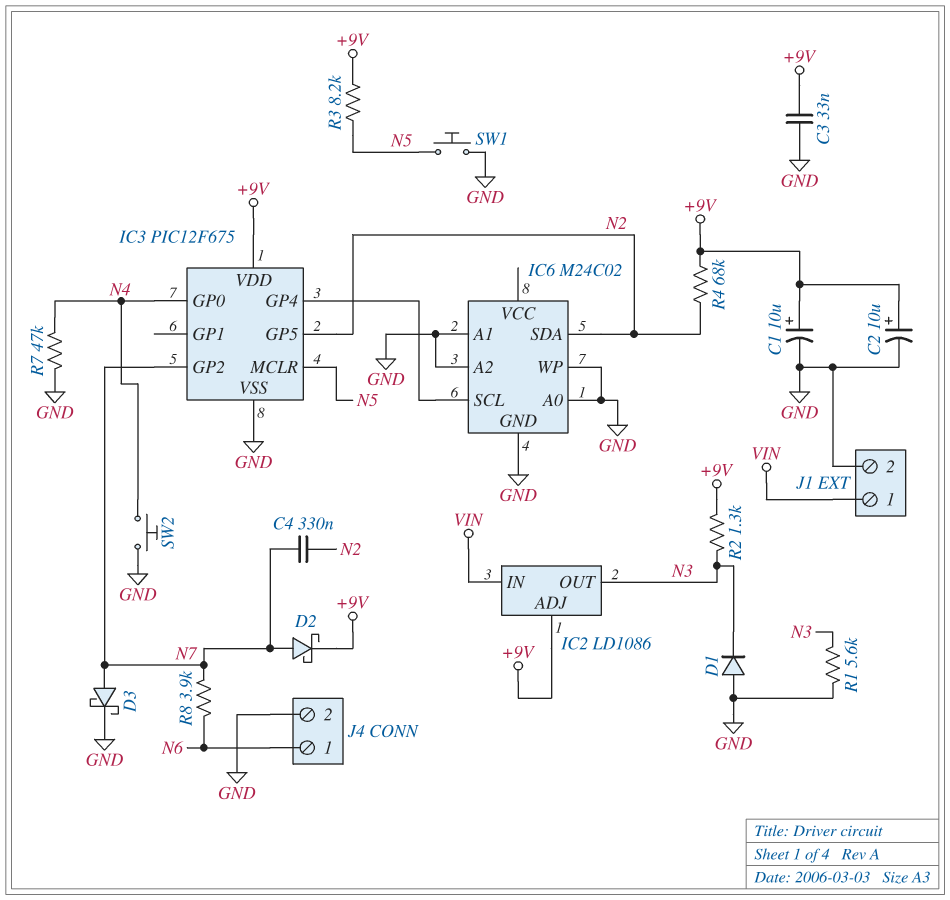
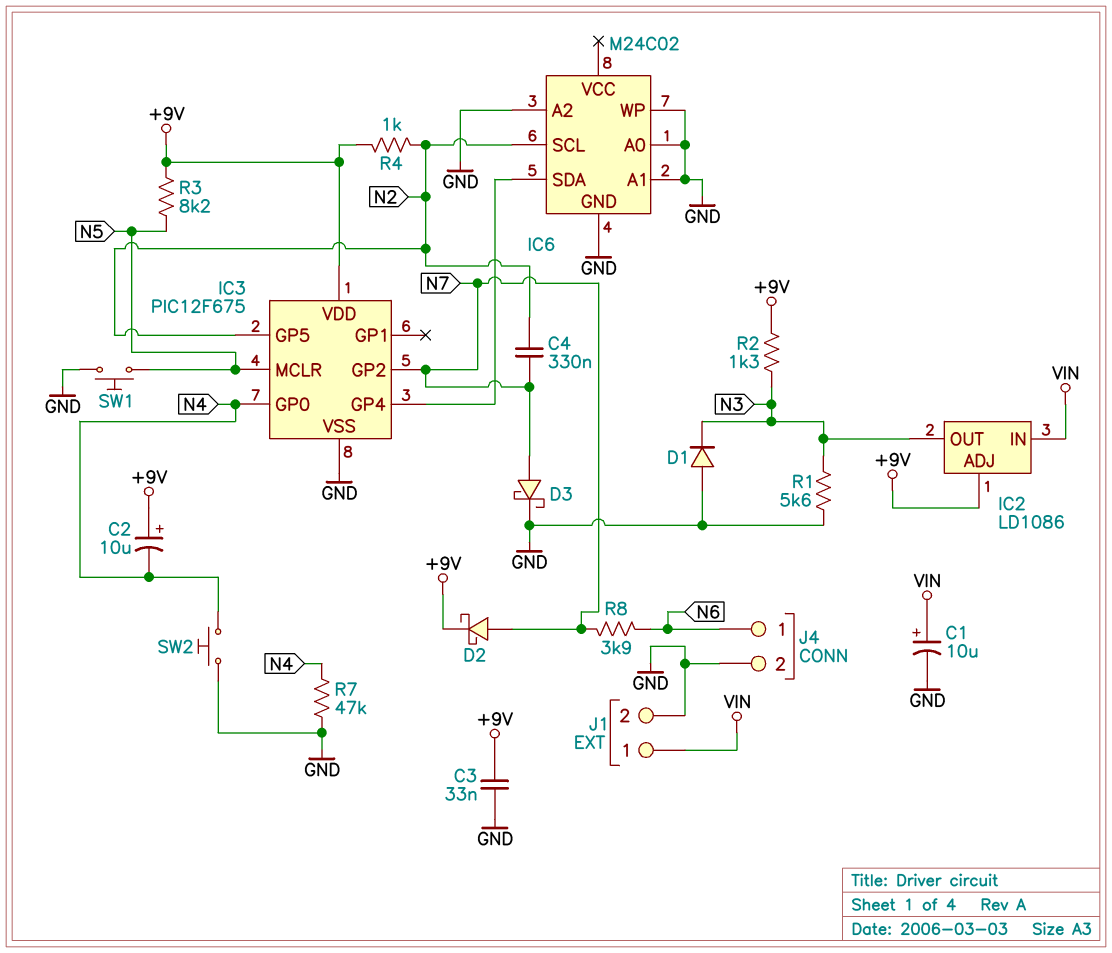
C1: 10uF (plus +9V, minus GND) -> 10uF (plus VIN, minus GND)
C2: 10uF (plus +9V, minus GND) -> 10uF (plus +9V, minus N4)
IC6 pin SCL: IC3/GP4 -> N2
IC6 pin SDA: N2 -> IC3/GP4
R4: 68k (+9V, N2) -> 1k (+9V, N2)

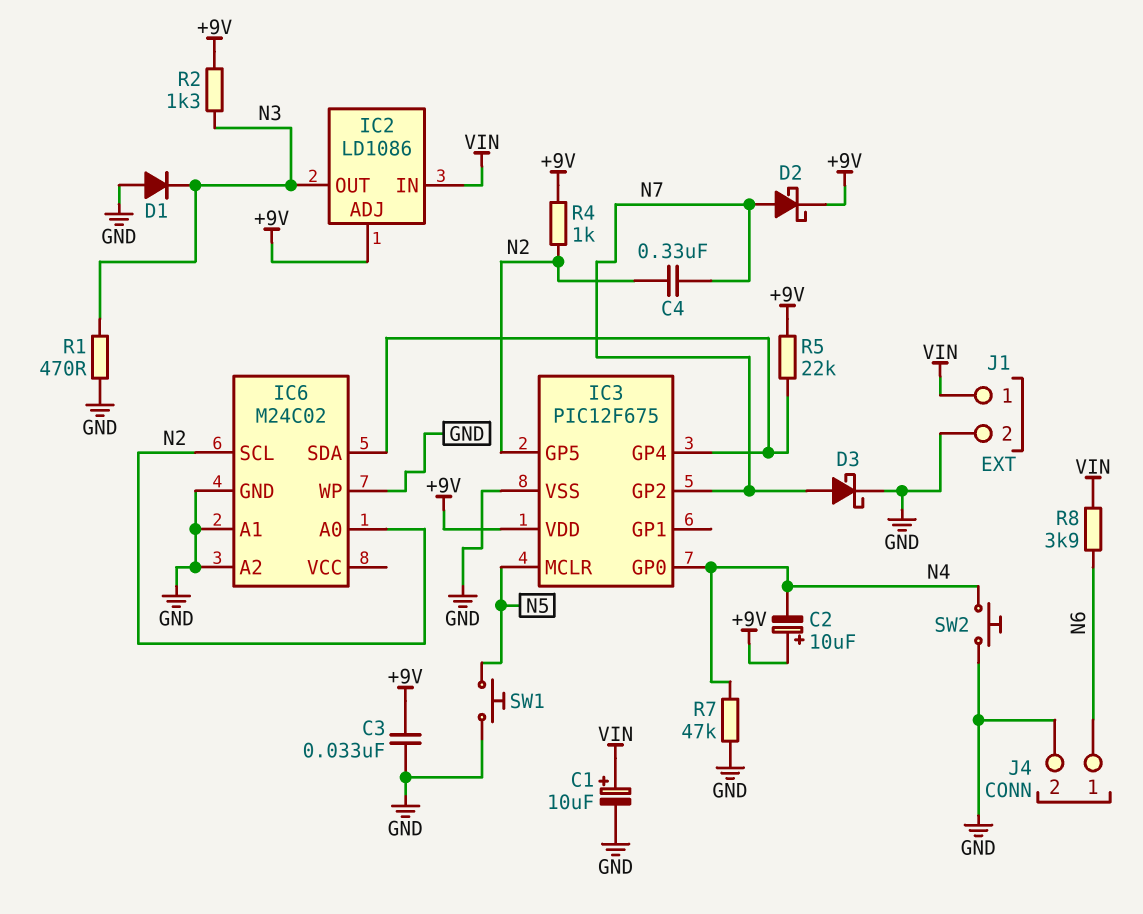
IC6 pin A0: GND -> N2
R1: 5.6k (GND, N3) -> 470 (GND, N3)
R3: 8.2k (+9V, N5) -> none
R5: none -> 22k (+9V, IC3/GP4)
R8: 3.9k (N6, N7) -> 3.9k (N6, VIN)

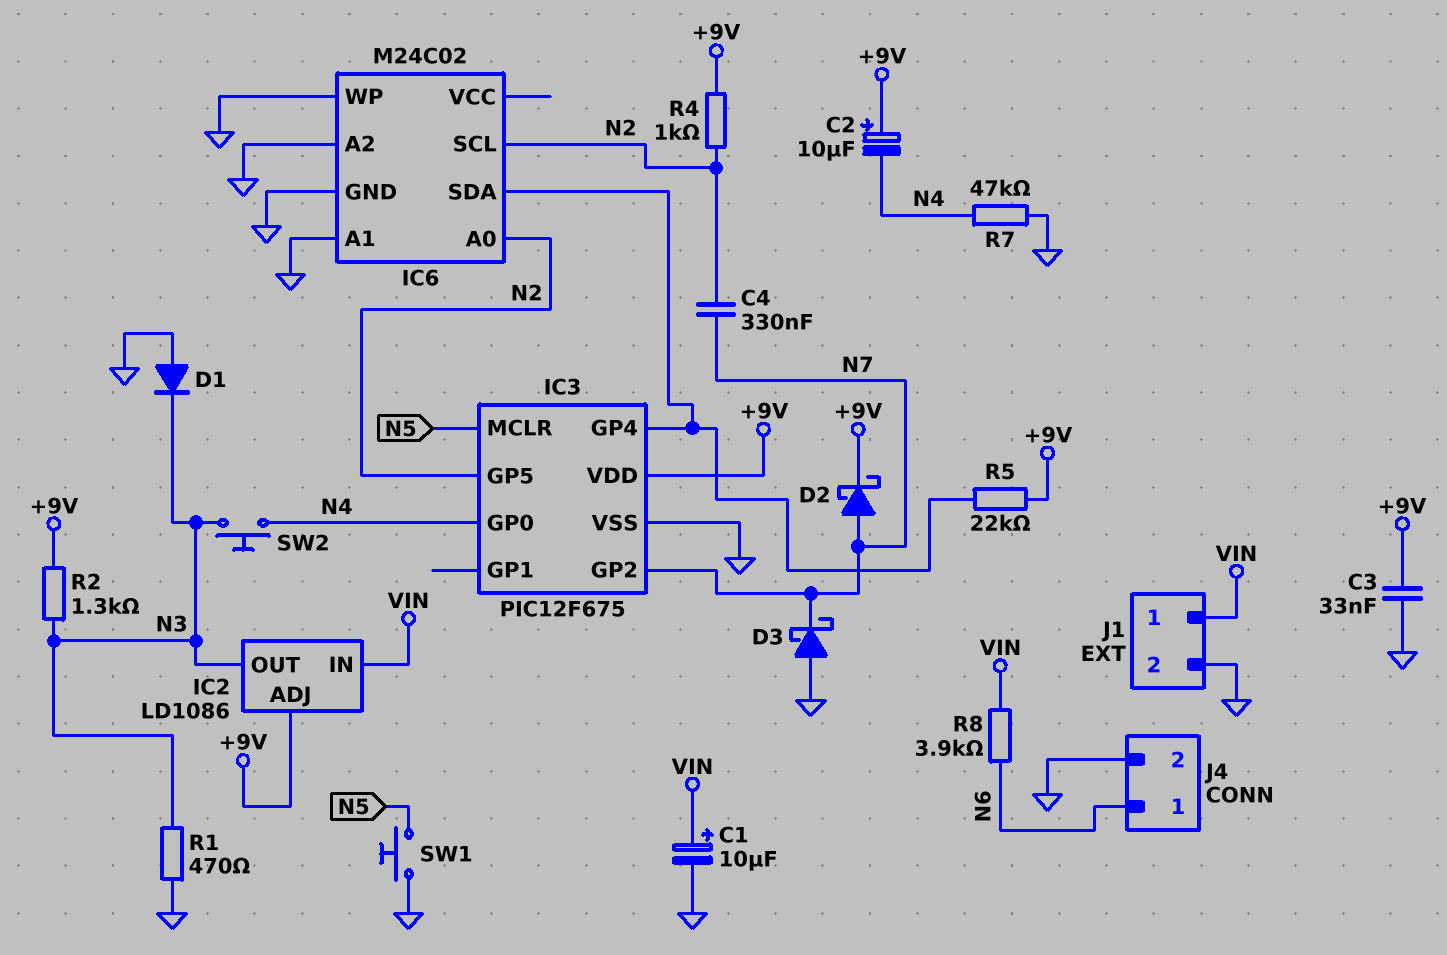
D3: schottky (A N7, K GND) -> schottky (A GND, K N7)
SW2: button (GND, N4) -> button (N3, N4)

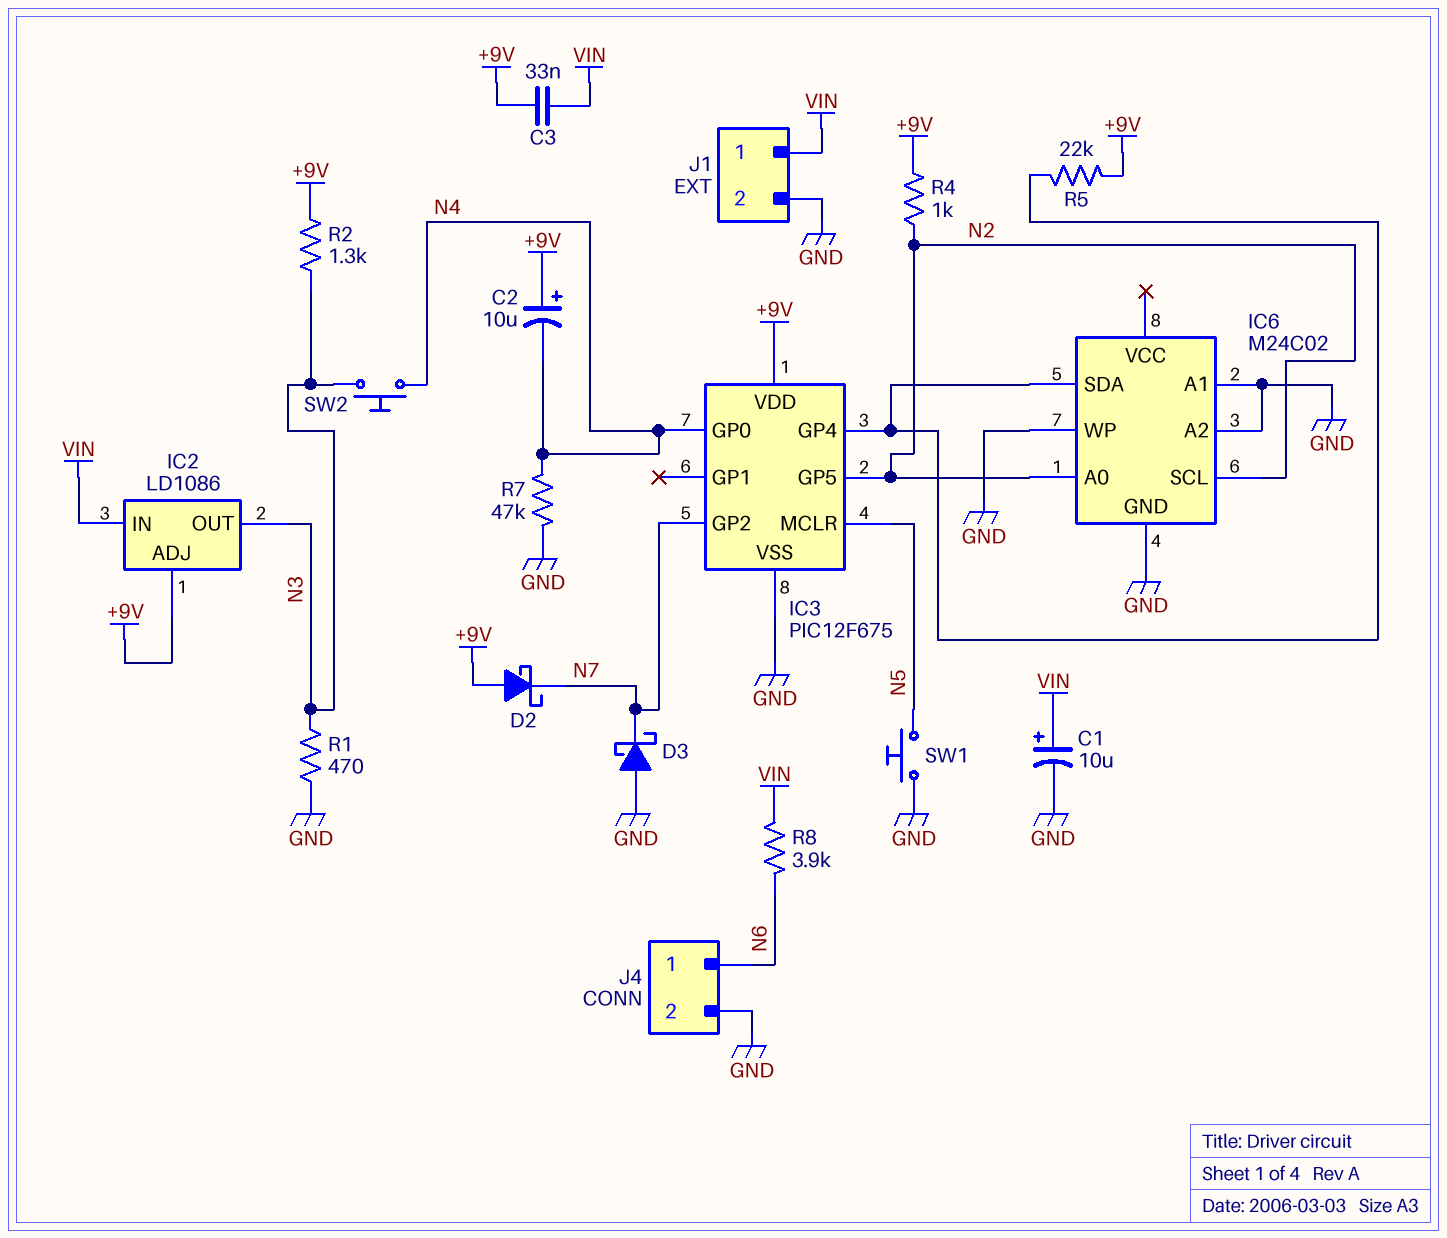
C3: 33nF (+9V, GND) -> 33nF (+9V, VIN)
C4: 330nF (N2, N7) -> none
D1: diode (A GND, K N3) -> none
D2: schottky (A N7, K +9V) -> schottky (A +9V, K N7)

